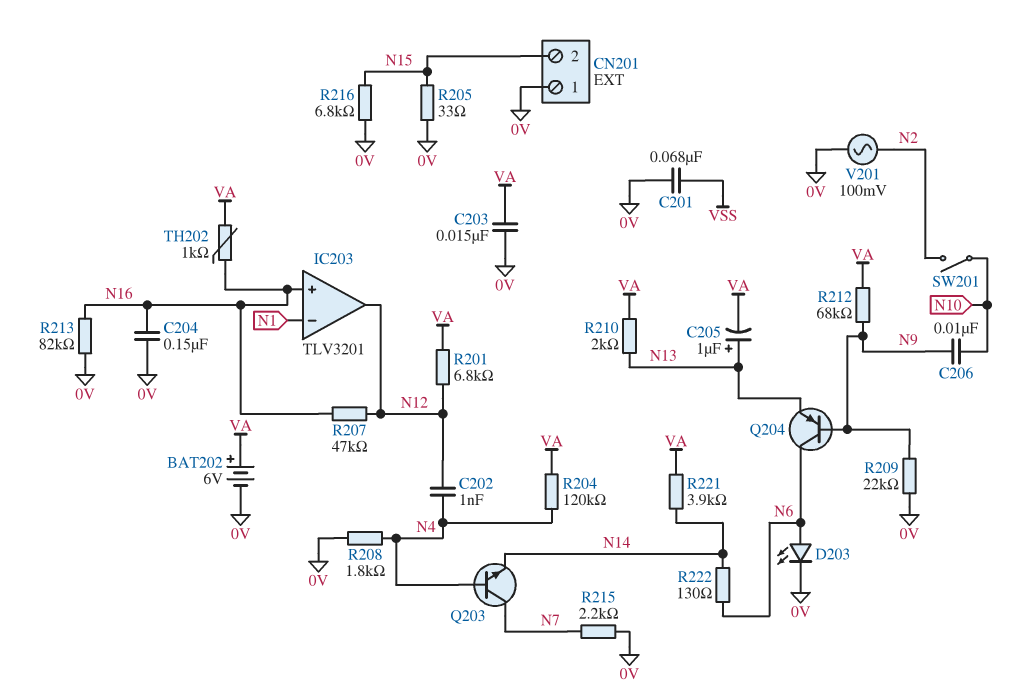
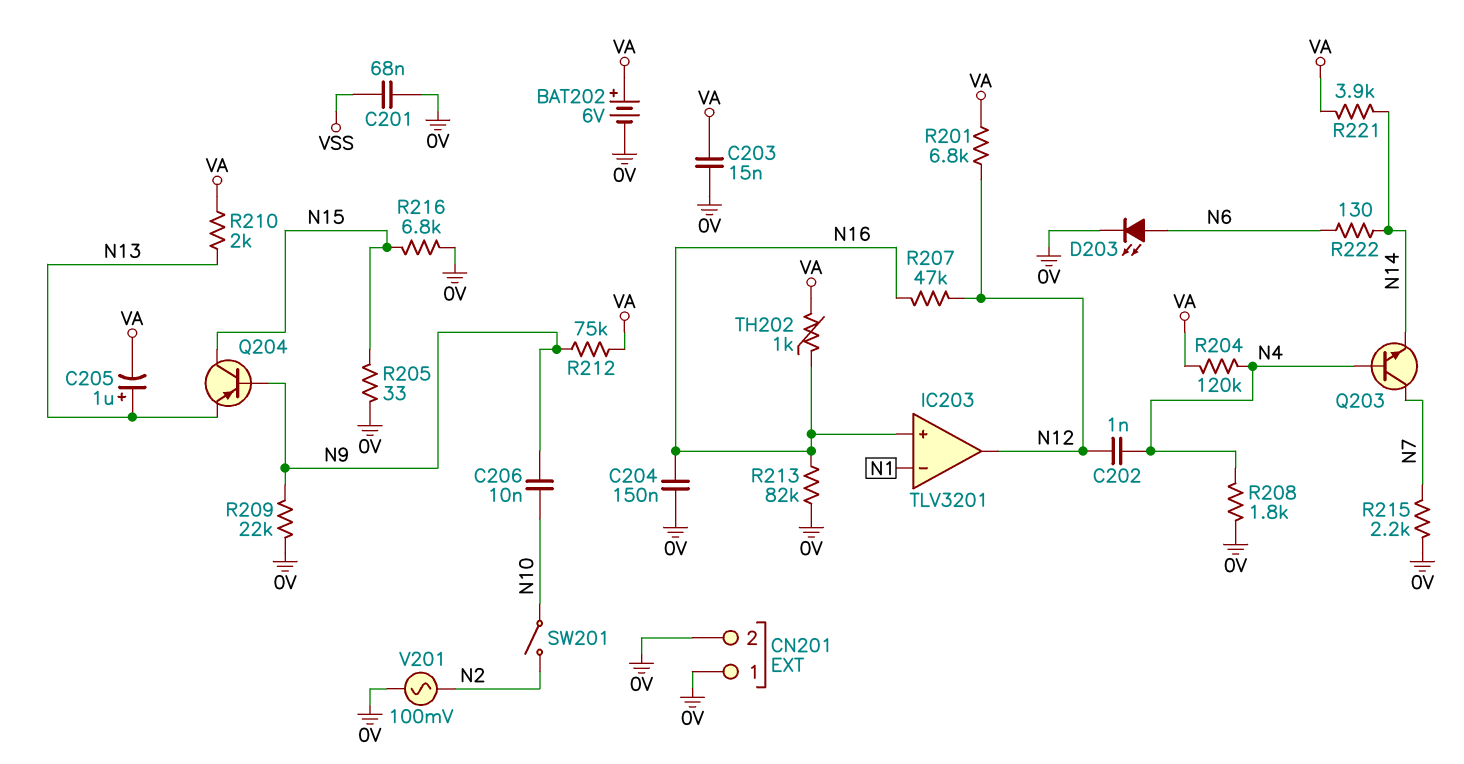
CN201 pin 2: N15 -> 0V
Q204: PNP (B N9, C N6, E N13) -> PNP (B N9, C N15, E N13)
R212: 68k (N9, VA) -> 75k (N9, VA)

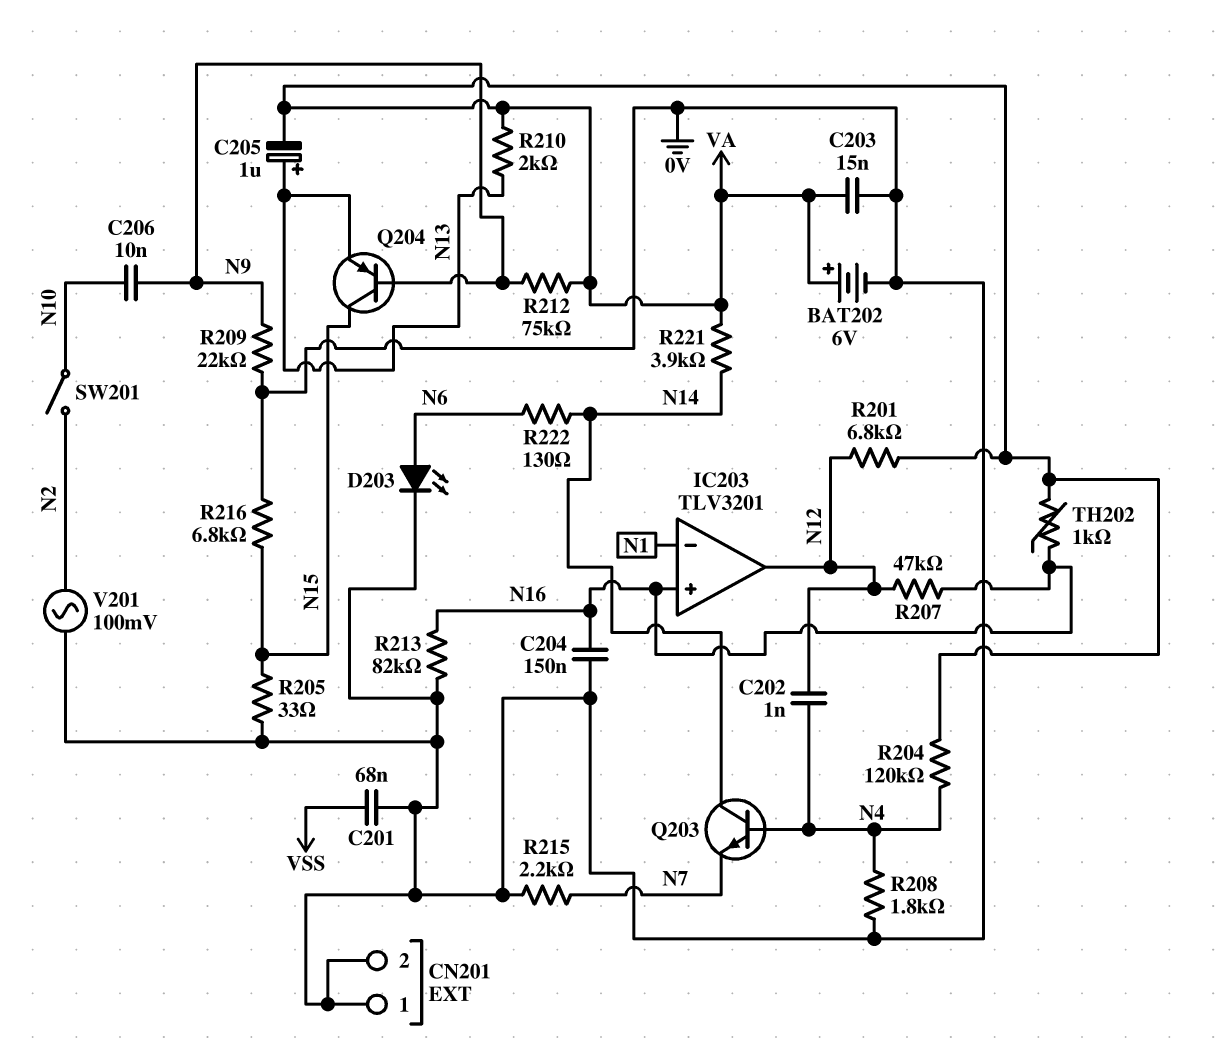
Q203: NPN (B N4, C N7, E N14) -> NPN (B N4, C N14, E N7)

